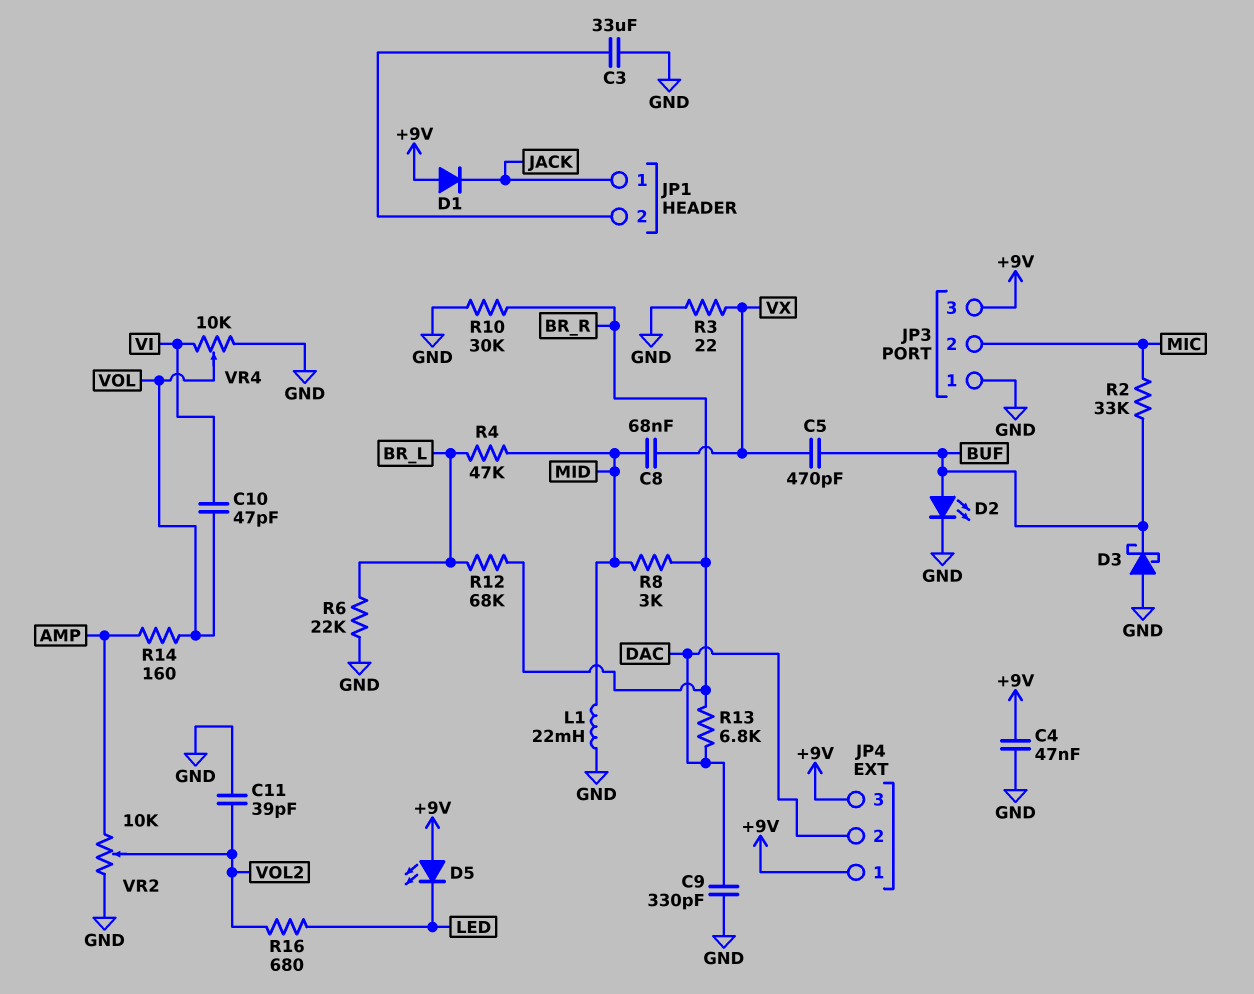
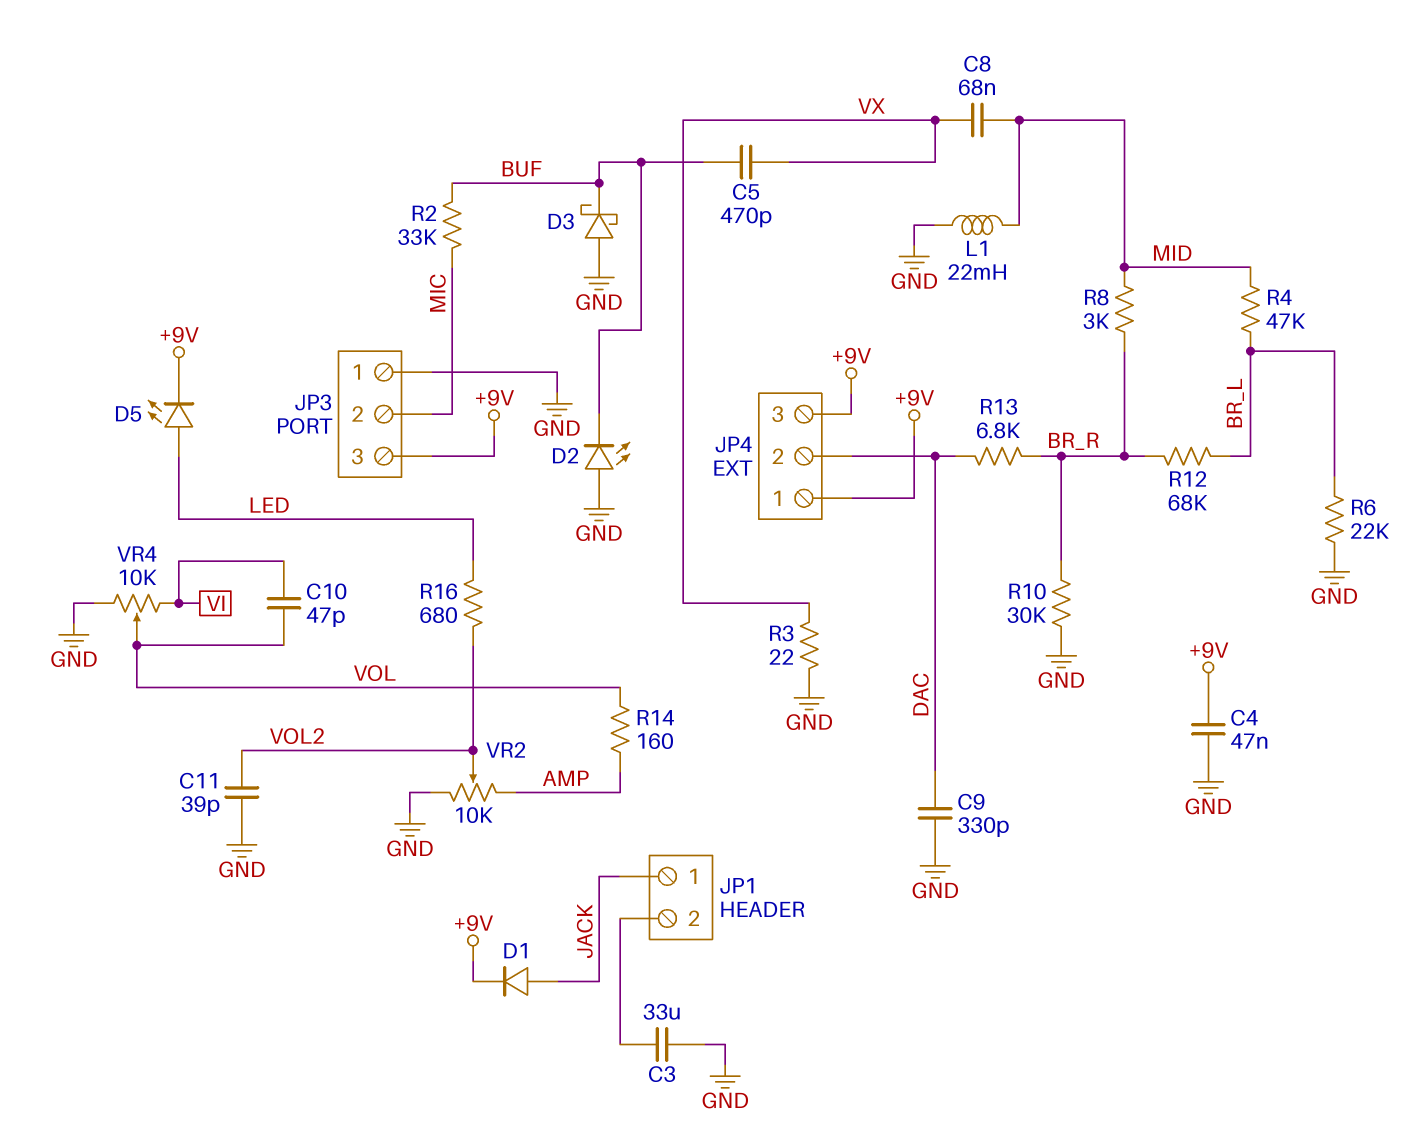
D1: diode (A +9V, K JACK) -> diode (A JACK, K +9V)
D2: LED (A BUF, K GND) -> LED (A GND, K BUF)
D5: LED (A +9V, K LED) -> LED (A LED, K +9V)

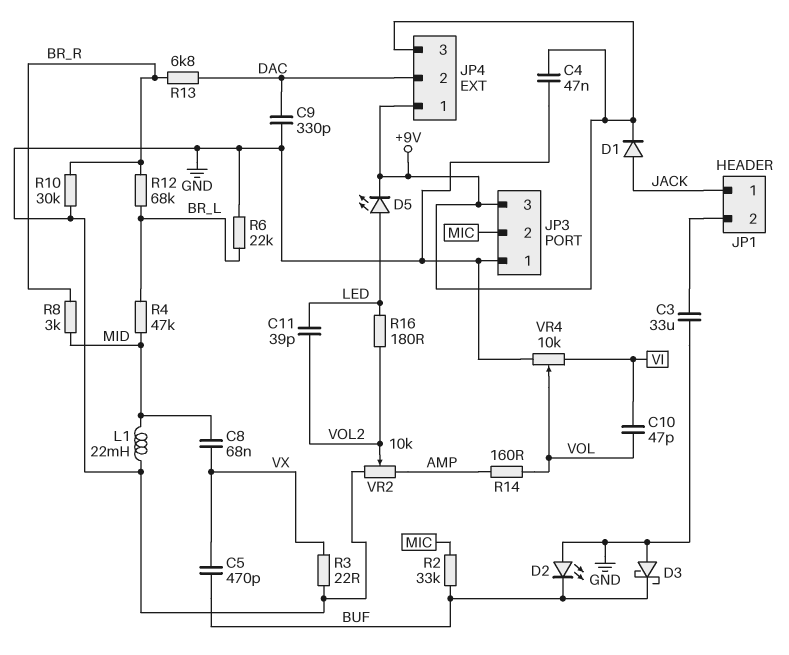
C11: 39pF (GND, VOL2) -> 39pF (LED, VOL2)
R16: 680 (LED, VOL2) -> 180 (LED, VOL2)

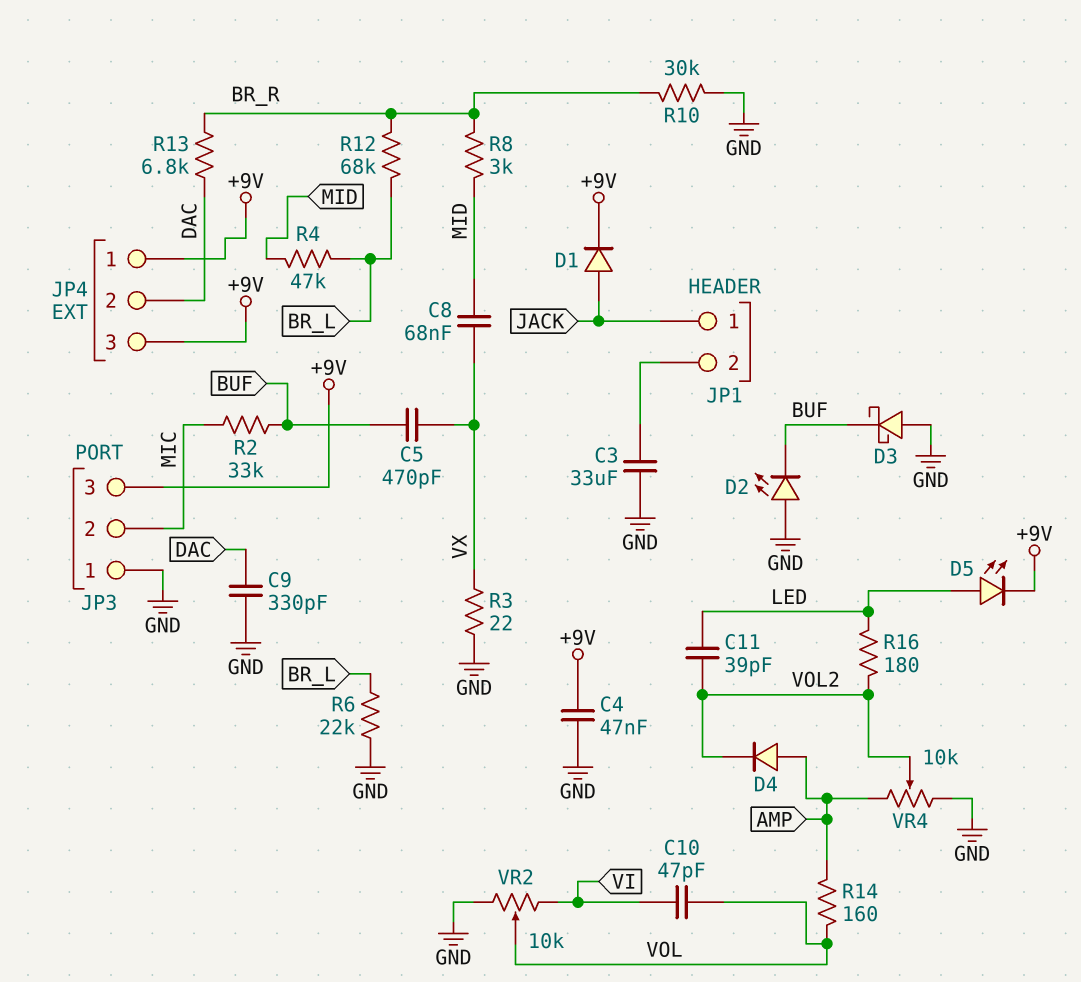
D4: none -> diode (A AMP, K VOL2)
L1: 22mH (GND, MID) -> none
VR2: 10k (AMP, GND, wiper VOL2) -> 10k (GND, VI, wiper VOL)
VR4: 10k (GND, VI, wiper VOL) -> 10k (AMP, GND, wiper VOL2)

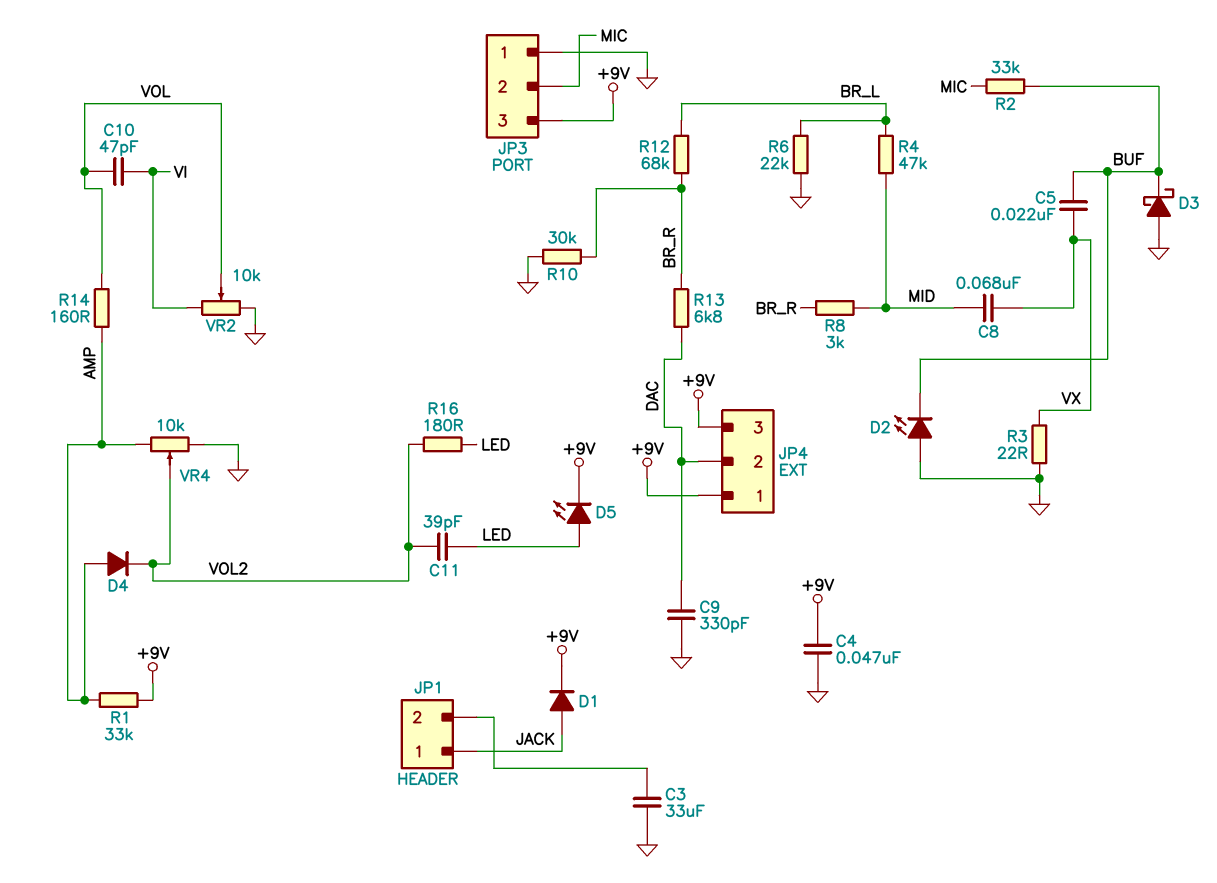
C5: 470pF (BUF, VX) -> 22nF (BUF, VX)
R1: none -> 33k (+9V, AMP)

